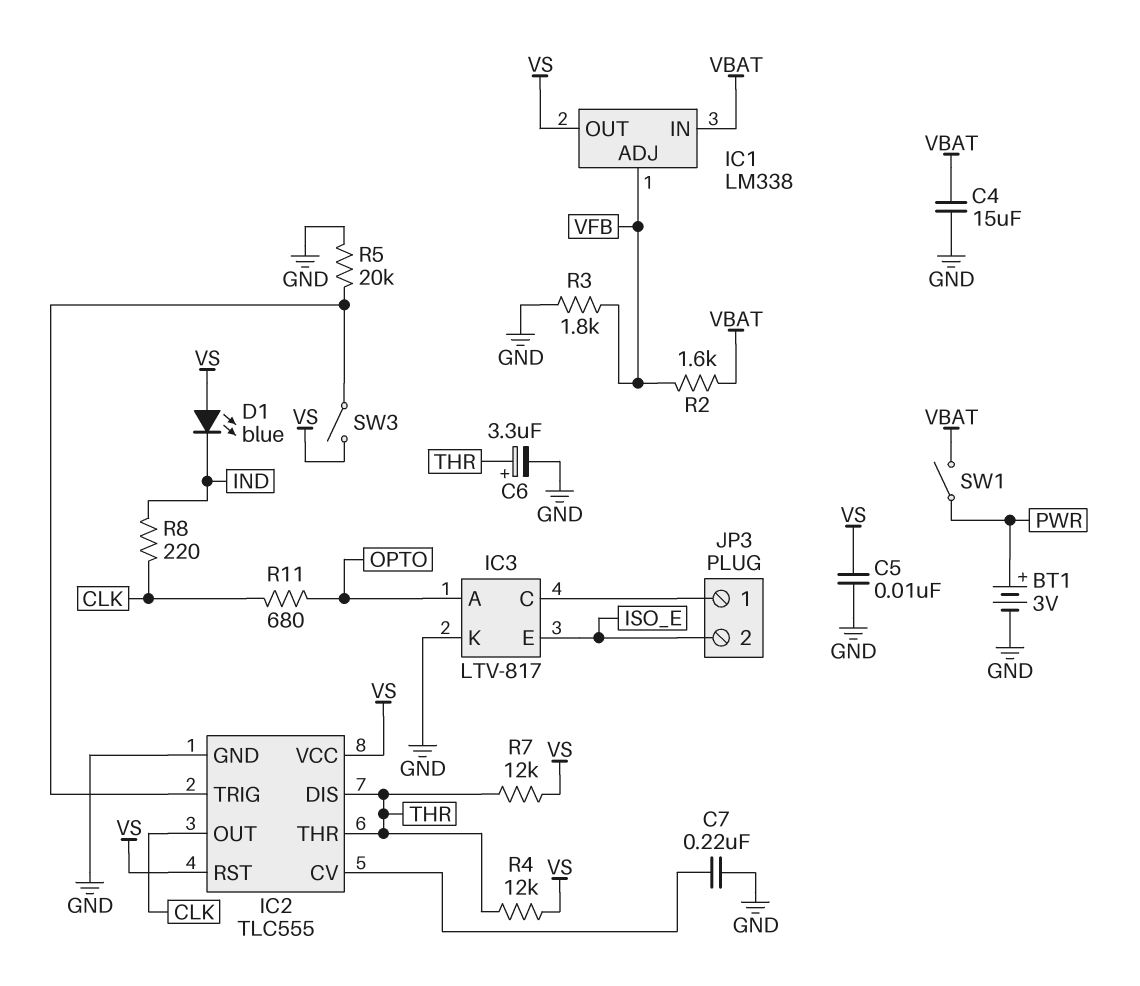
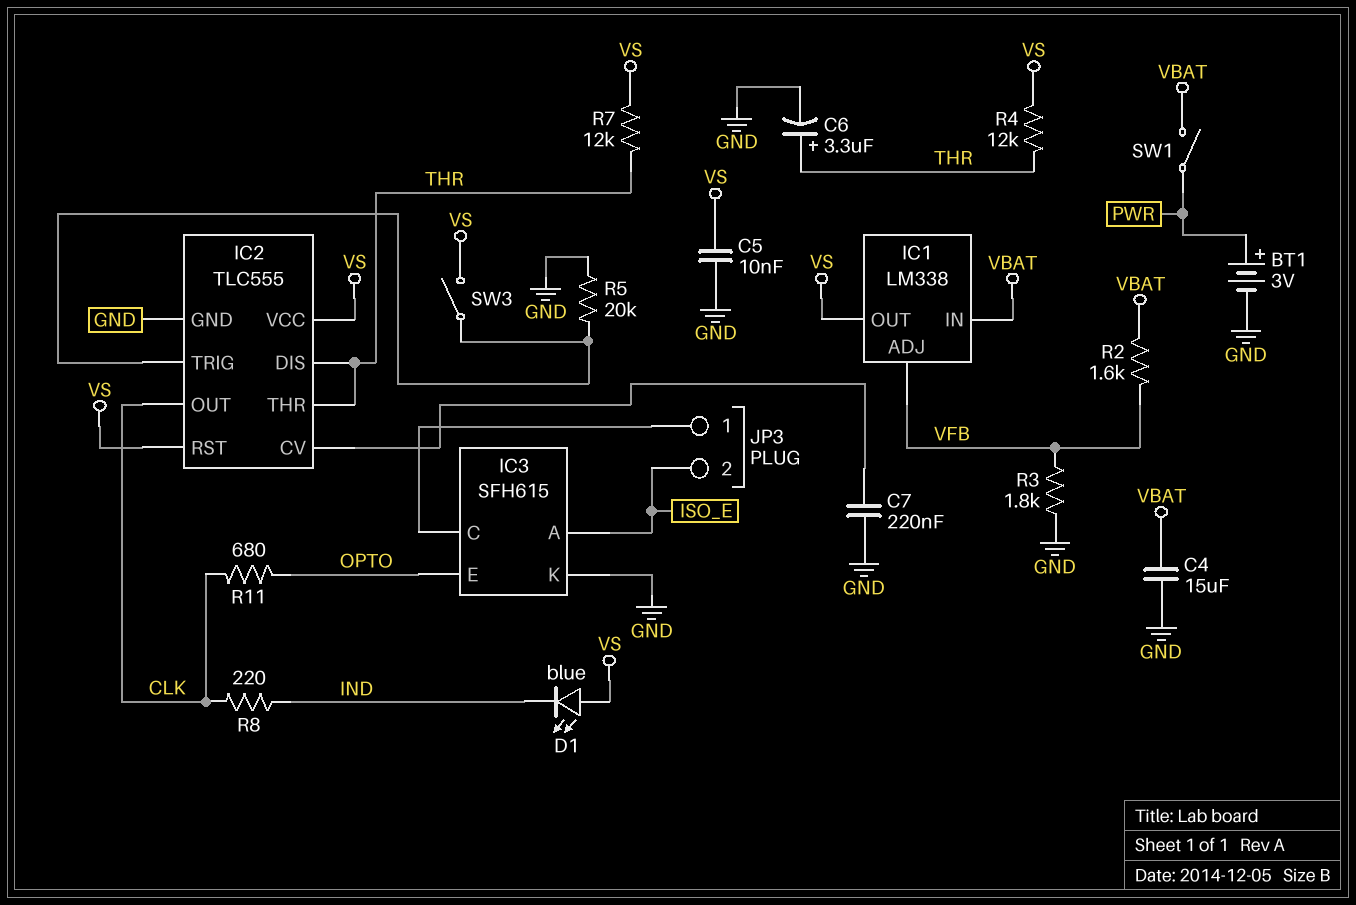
IC3: LTV-817 -> SFH615
IC3 pin A: OPTO -> ISO_E
IC3 pin E: ISO_E -> OPTO

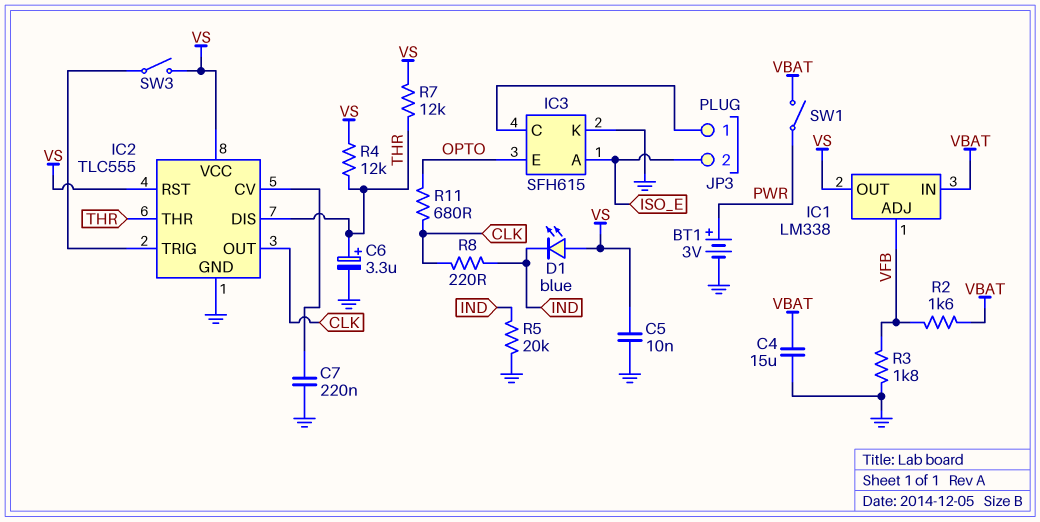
R5: 20k (GND, IC2/TRIG) -> 20k (GND, IND)

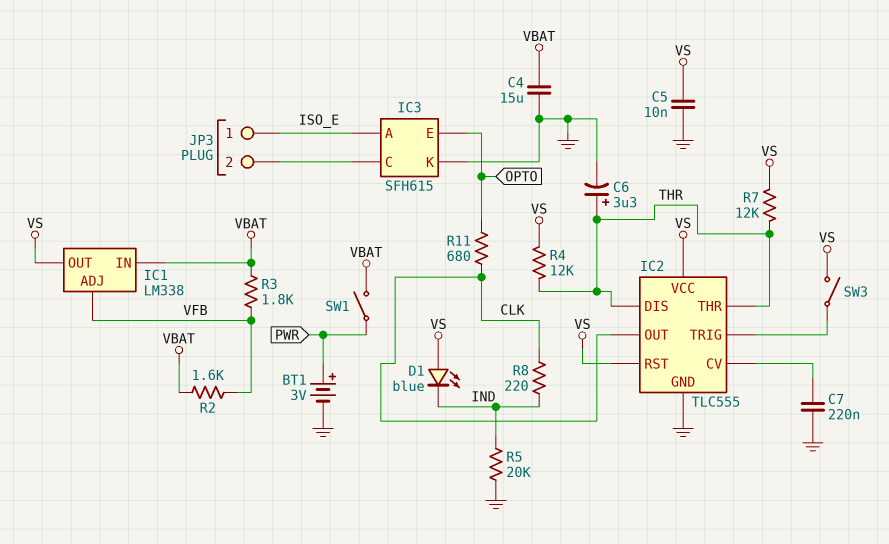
JP3 pin 1: IC3/C -> ISO_E
JP3 pin 2: ISO_E -> IC3/C
R3: 1.8k (GND, VFB) -> 1.8k (VBAT, VFB)

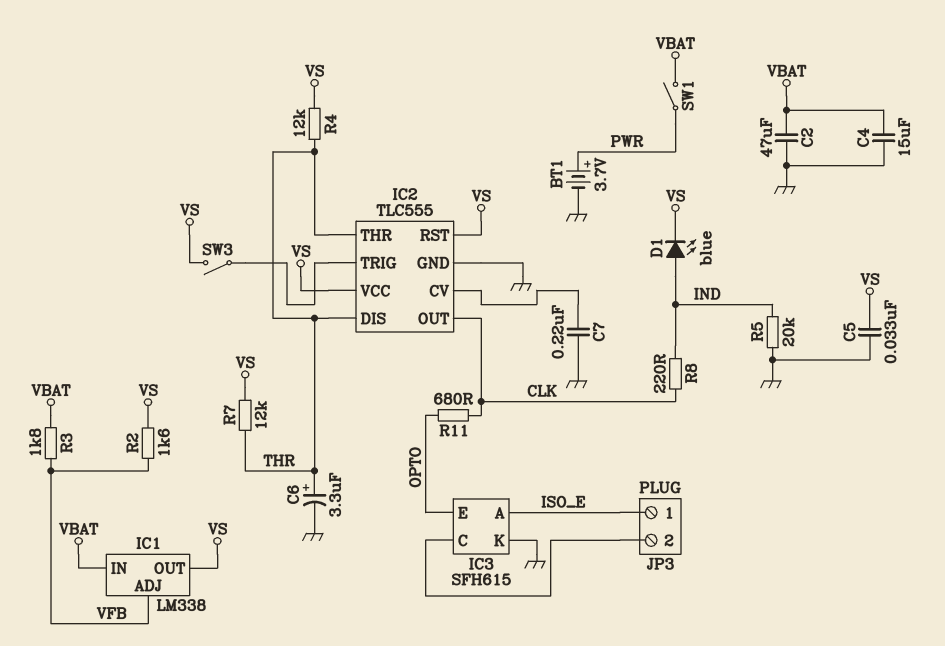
BT1: 3V (plus PWR, minus GND) -> 3.7V (plus PWR, minus GND)
C2: none -> 47uF (GND, VBAT)
C5: 10nF (GND, VS) -> 33nF (GND, VS)
D1: LED blue (A VS, K IND) -> LED blue (A IND, K VS)
R2: 1.6k (VBAT, VFB) -> 1.6k (VFB, VS)

